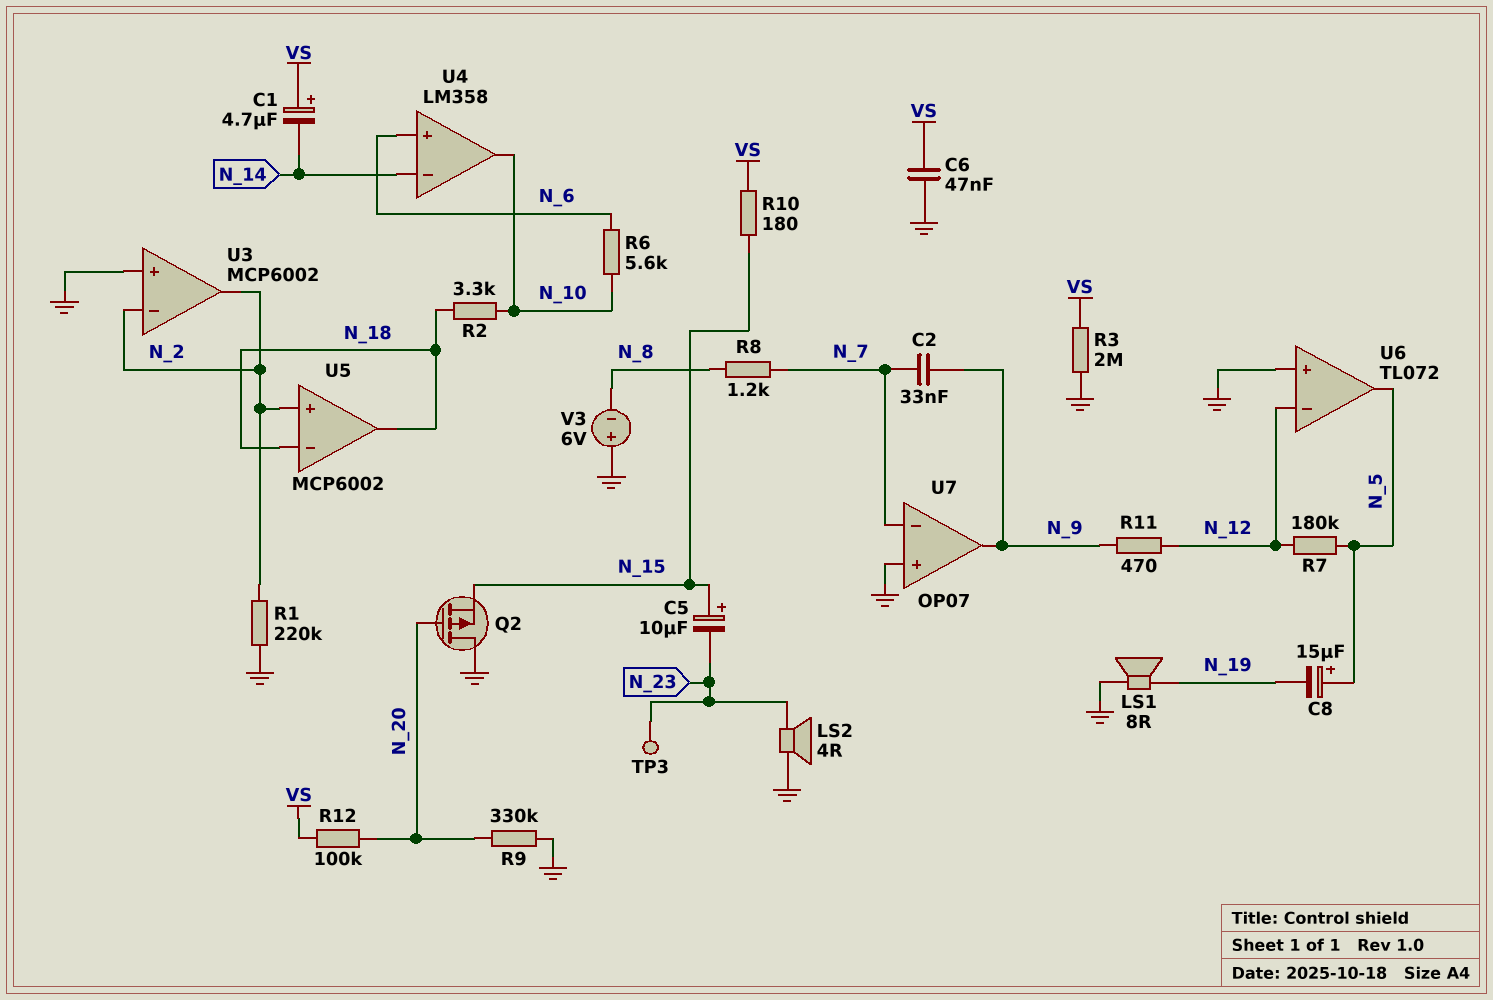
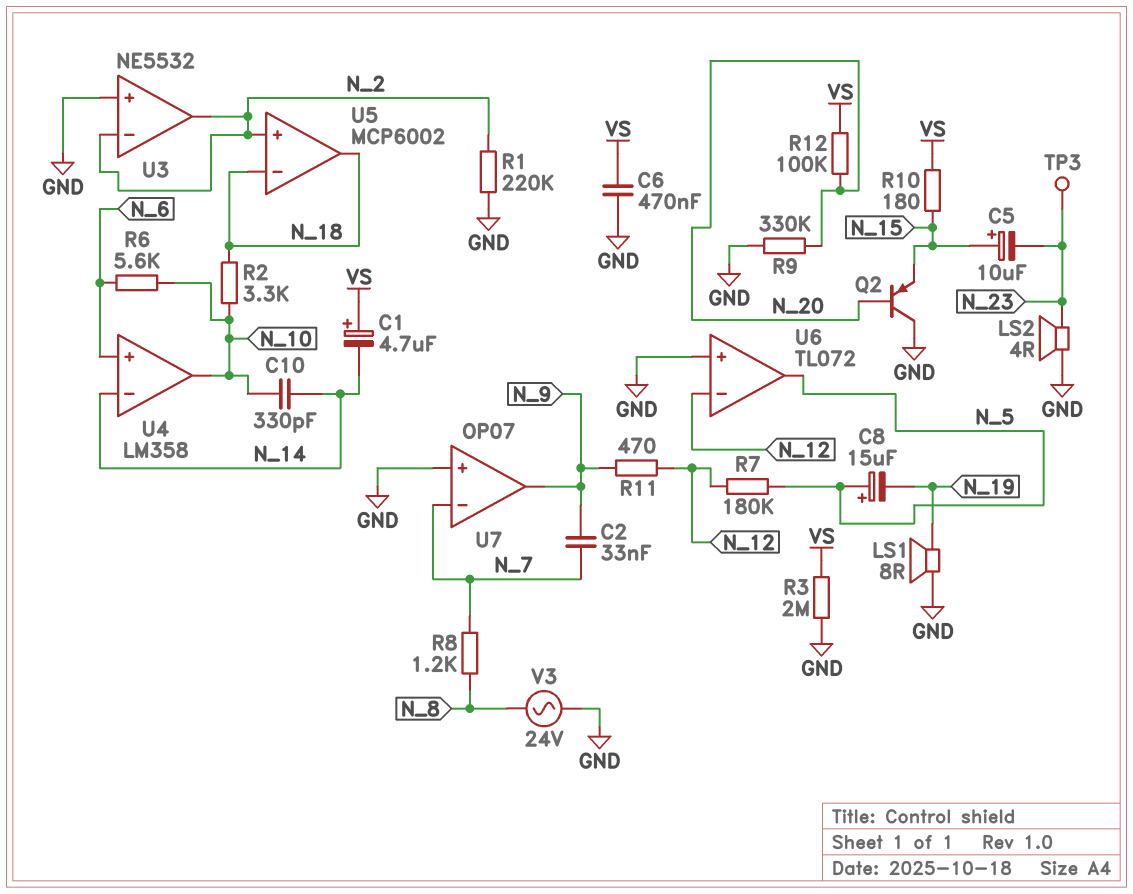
C6: 47nF (GND, VS) -> 470nF (GND, VS)
C10: none -> 330pF (N_10, N_14)
Q2: PMOS (G N_20, D GND, S N_15) -> PNP (B N_20, C GND, E N_15)
U3: MCP6002 -> NE5532
V3: 6V (plus GND, minus N_8) -> AC 24V (GND, N_8)

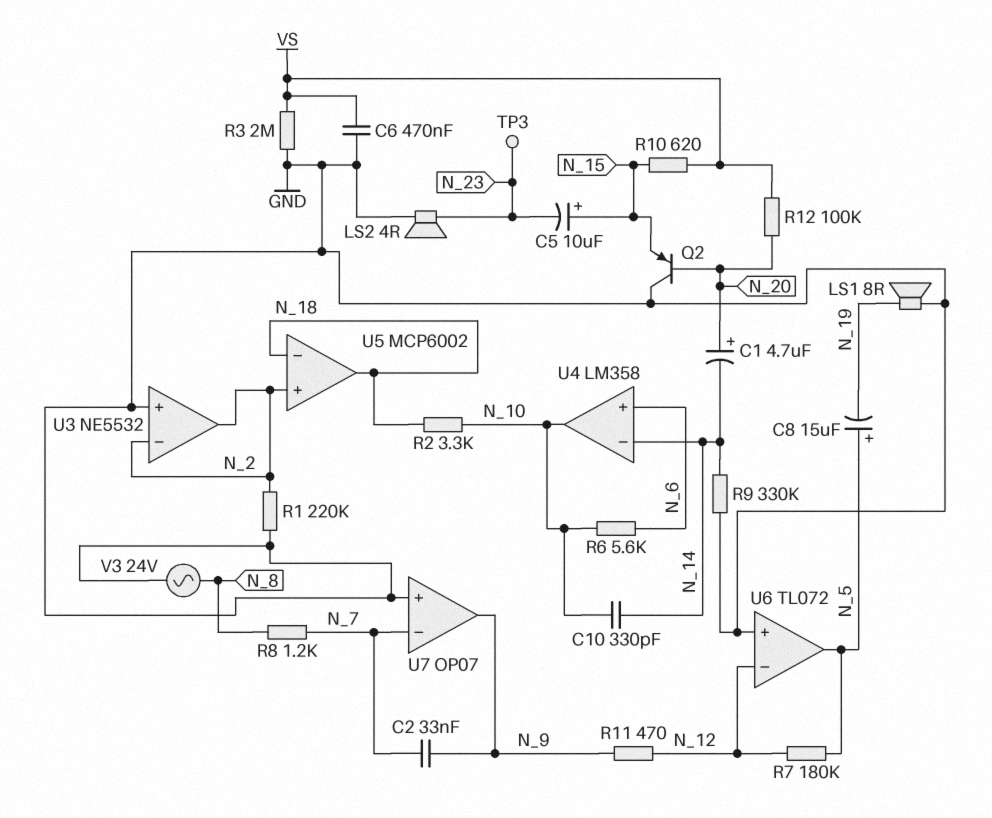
C1: 4.7uF (plus VS, minus N_14) -> 4.7uF (plus N_20, minus N_14)
R9: 330k (GND, N_20) -> 330k (GND, N_14)
R10: 180 (N_15, VS) -> 620 (N_15, VS)

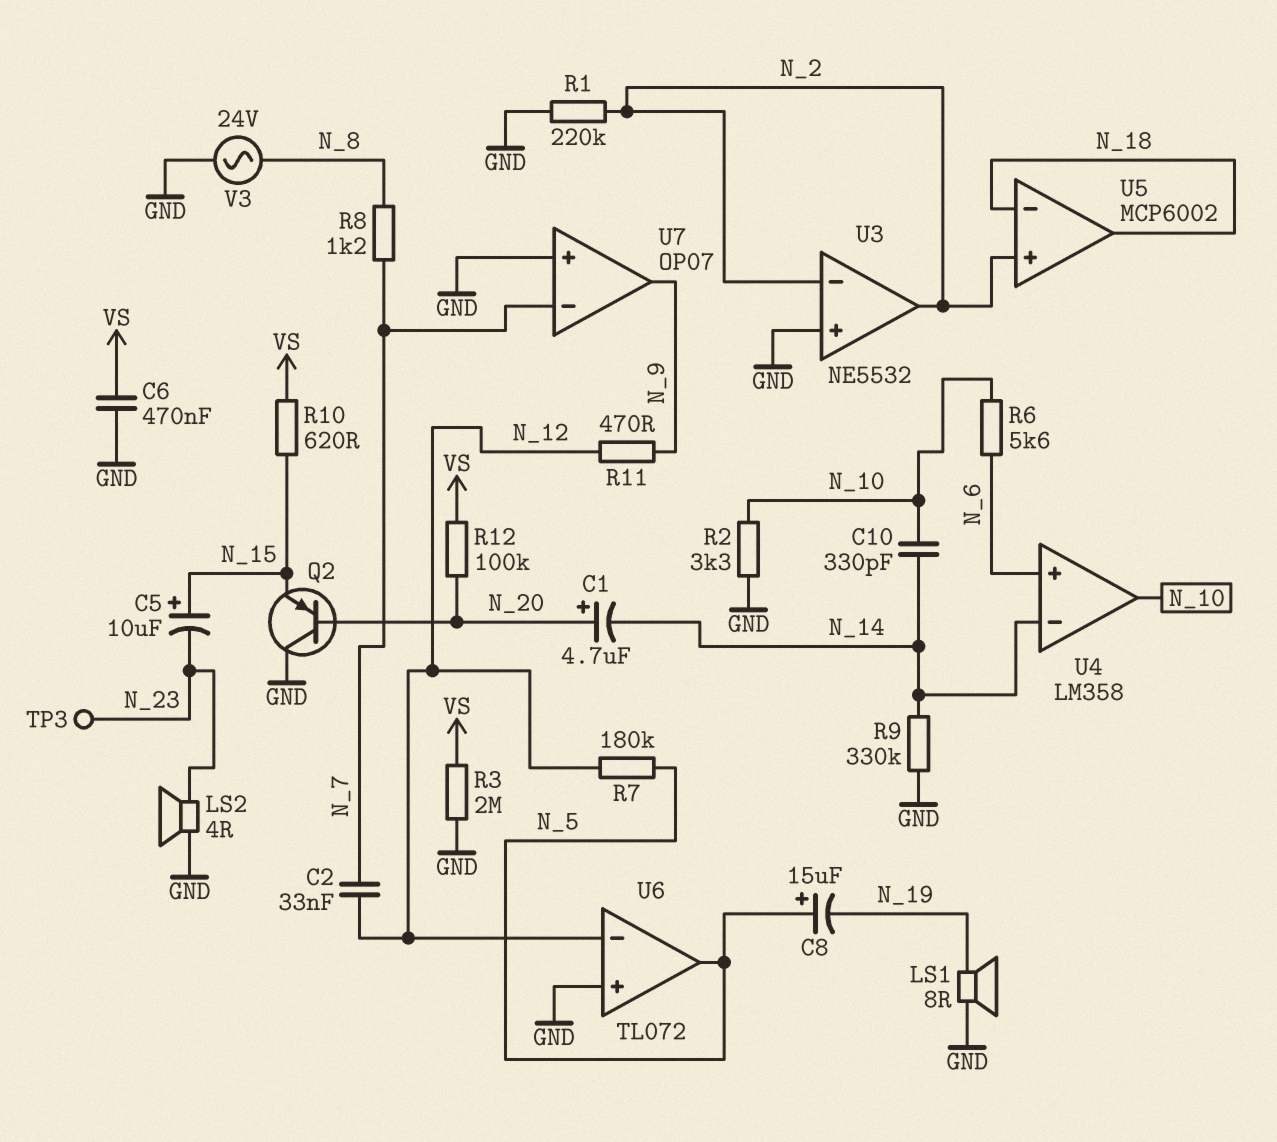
C2: 33nF (N_7, N_9) -> 33nF (N_7, N_12)
R2: 3.3k (N_10, N_18) -> 3.3k (GND, N_10)

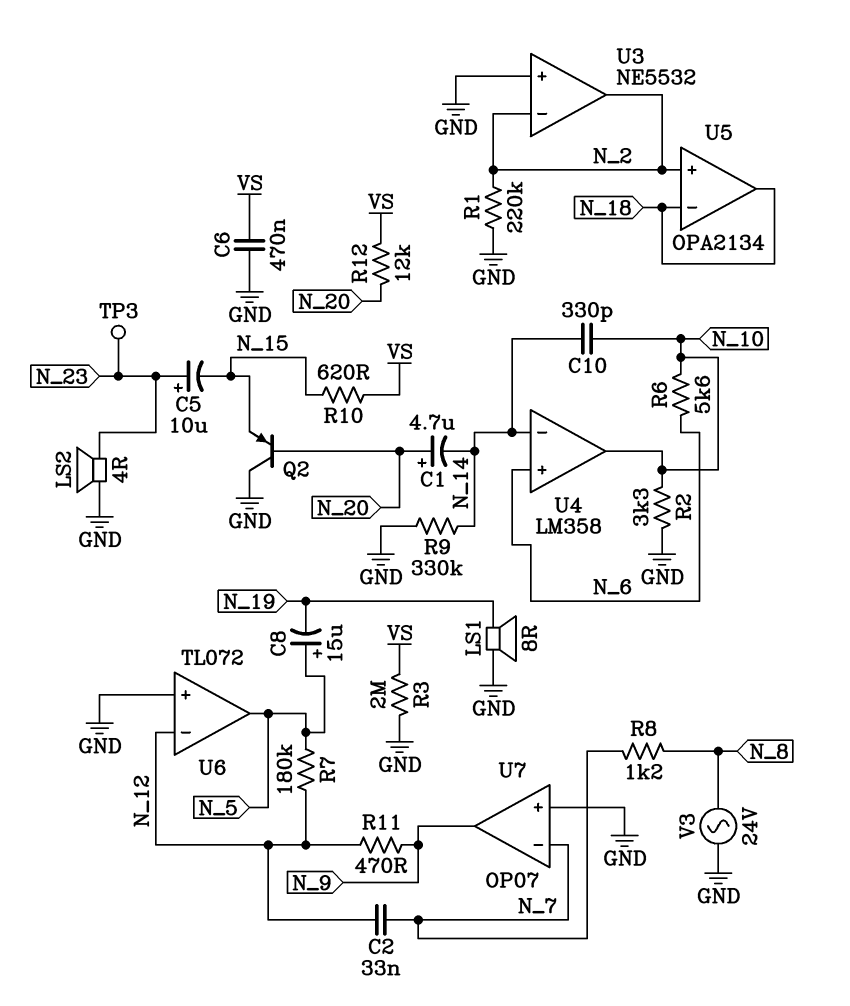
C5: 10uF (plus N_15, minus N_23) -> 10uF (plus N_23, minus N_15)
R12: 100k (N_20, VS) -> 12k (N_20, VS)
U5: MCP6002 -> OPA2134

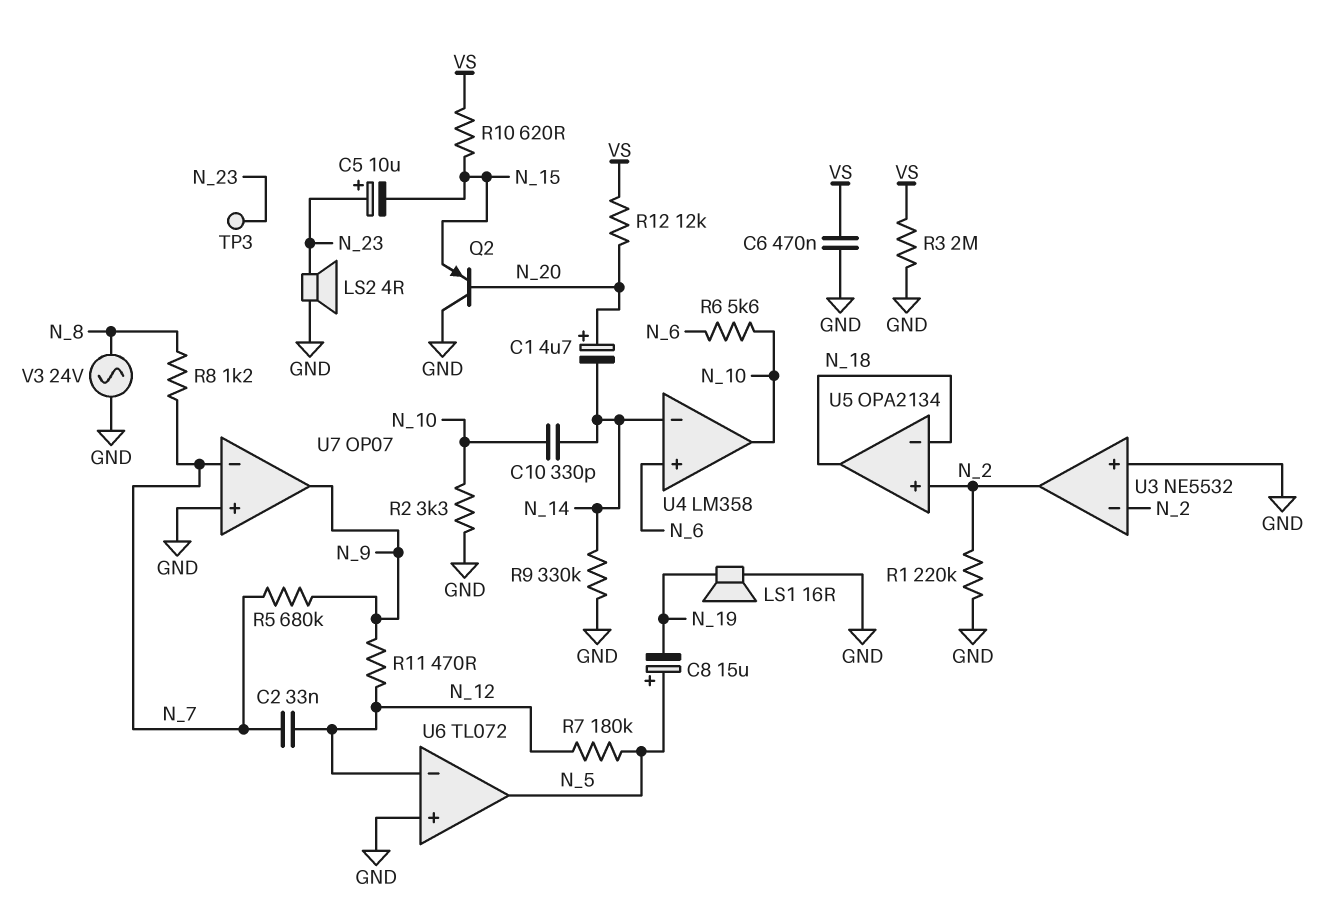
LS1: speaker 8R (GND, N_19) -> speaker 16R (GND, N_19)
R5: none -> 680k (N_7, N_9)

